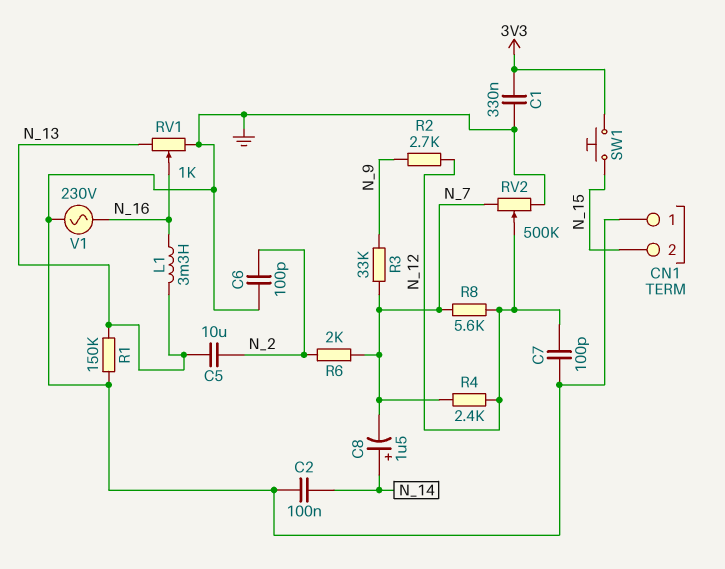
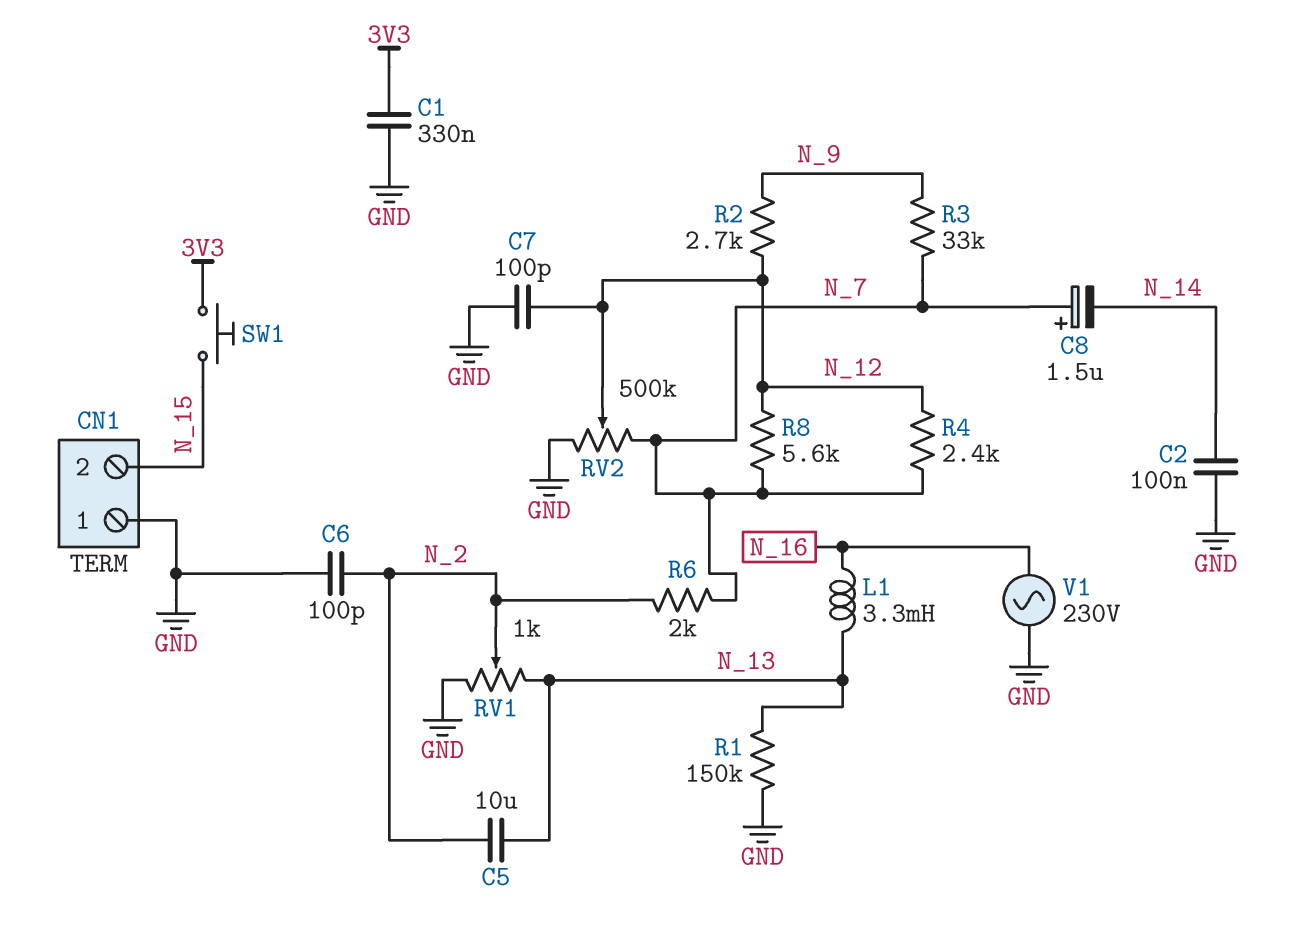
C8: 1.5uF (plus N_14, minus N_7) -> 1.5uF (plus N_7, minus N_14)
RV1: 1k (GND, N_13, wiper N_16) -> 1k (GND, N_13, wiper N_2)

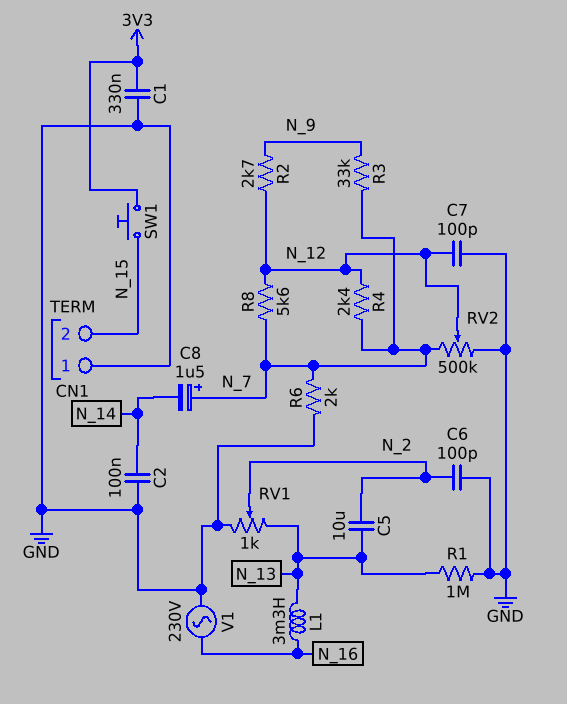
R1: 150k (GND, N_13) -> 1M (GND, N_13)
R6: 2k (N_2, N_7) -> 2k (GND, N_7)

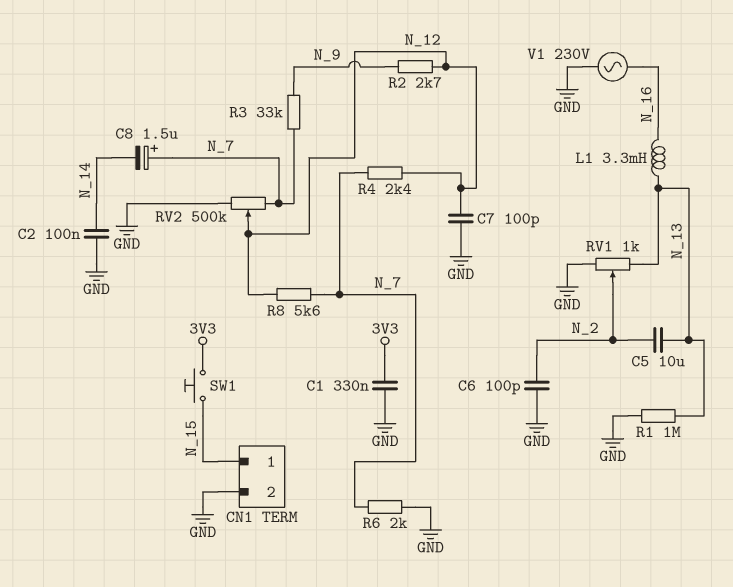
CN1 pin 1: GND -> N_15
CN1 pin 2: N_15 -> GND

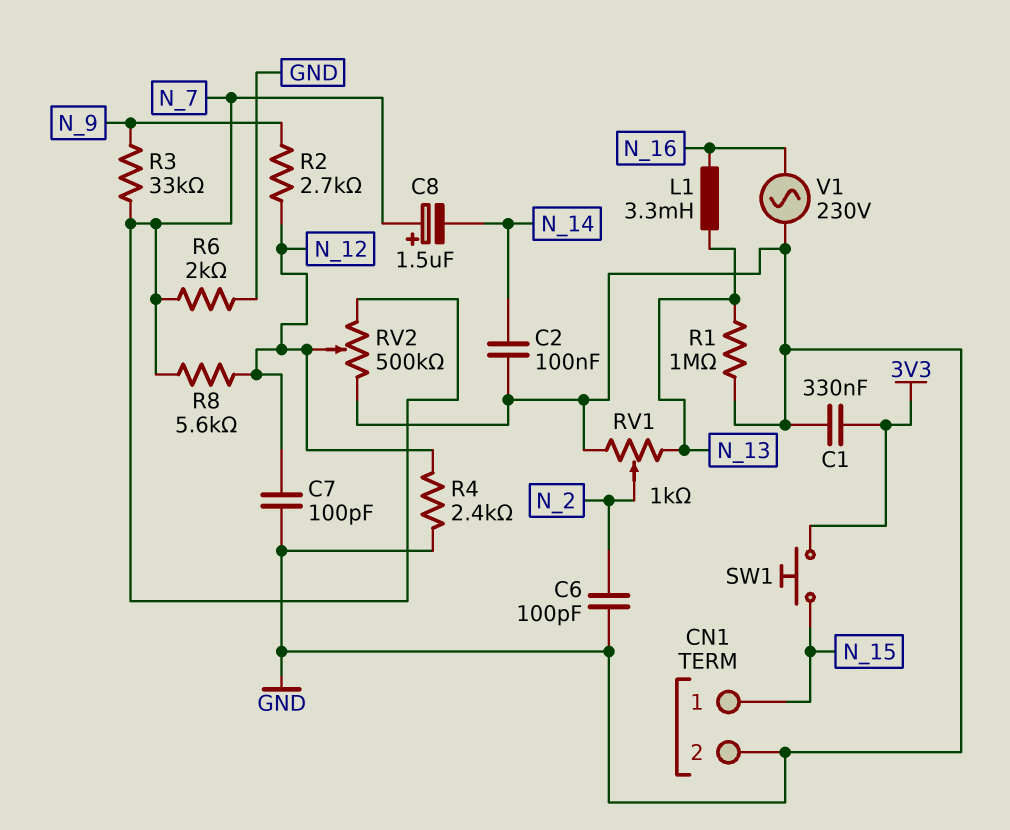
C5: 10uF (N_2, N_13) -> none
R4: 2.4k (N_7, N_12) -> 2.4k (GND, N_12)

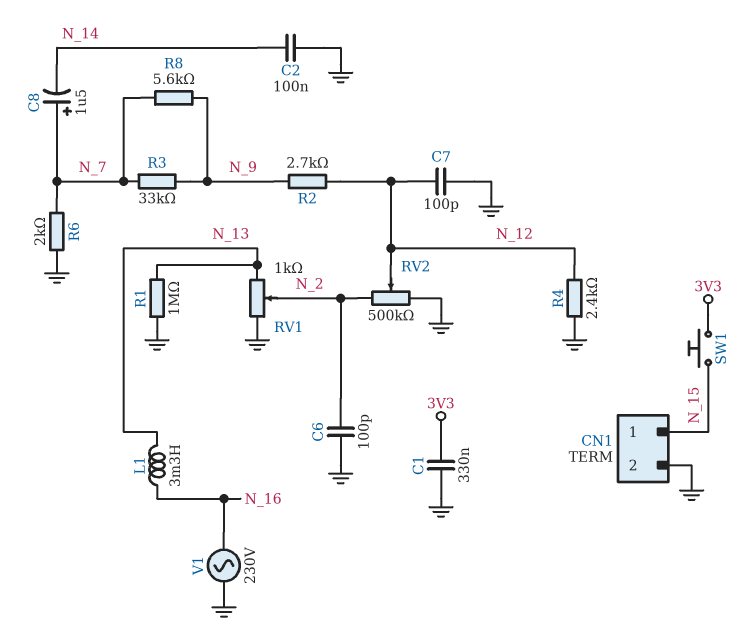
R8: 5.6k (N_7, N_12) -> 5.6k (N_7, N_9)
RV2: 500k (GND, N_7, wiper N_12) -> 500k (GND, N_2, wiper N_12)

